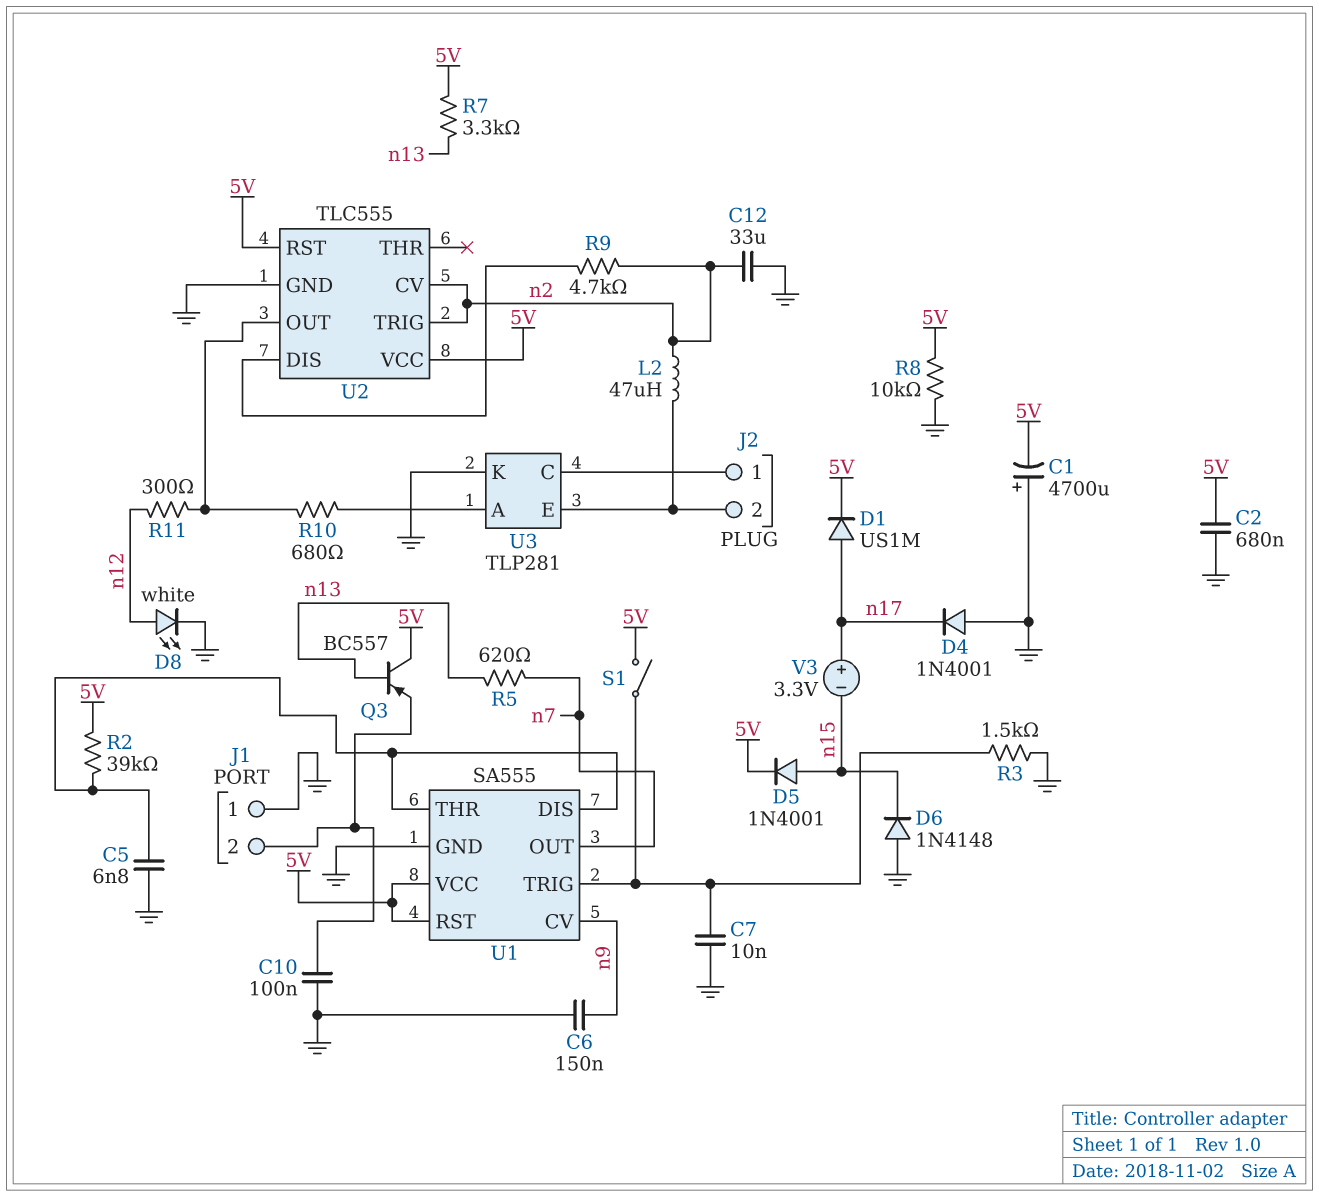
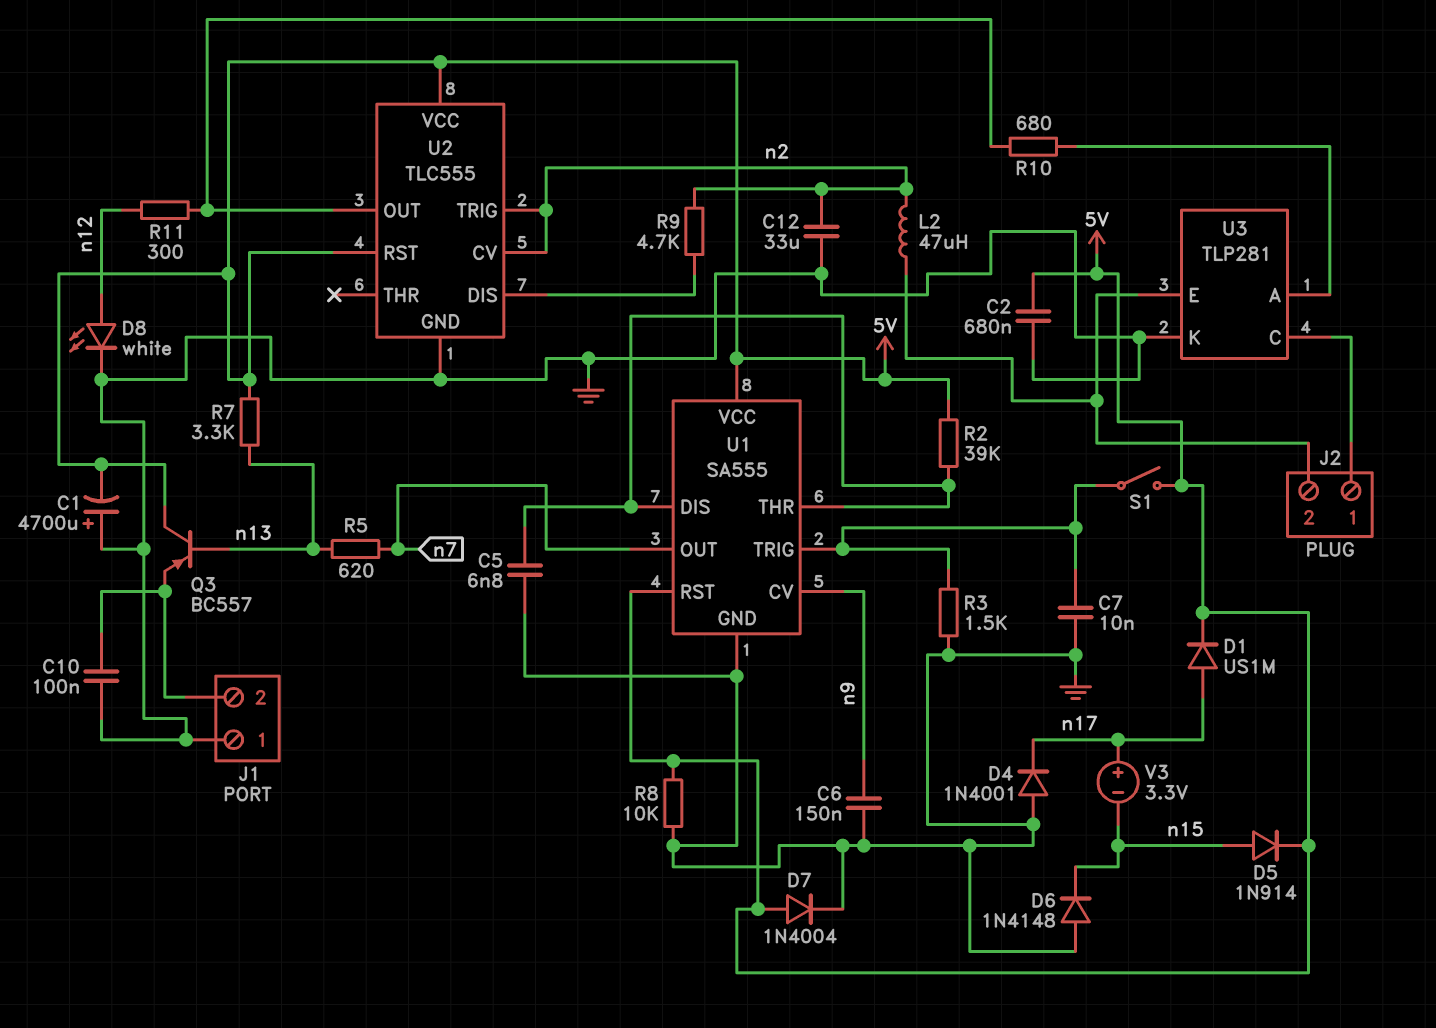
D5: diode 1N4001 (A n15, K 5V) -> diode 1N914 (A n15, K 5V)
D7: none -> diode 1N4004 (A 5V, K GND)

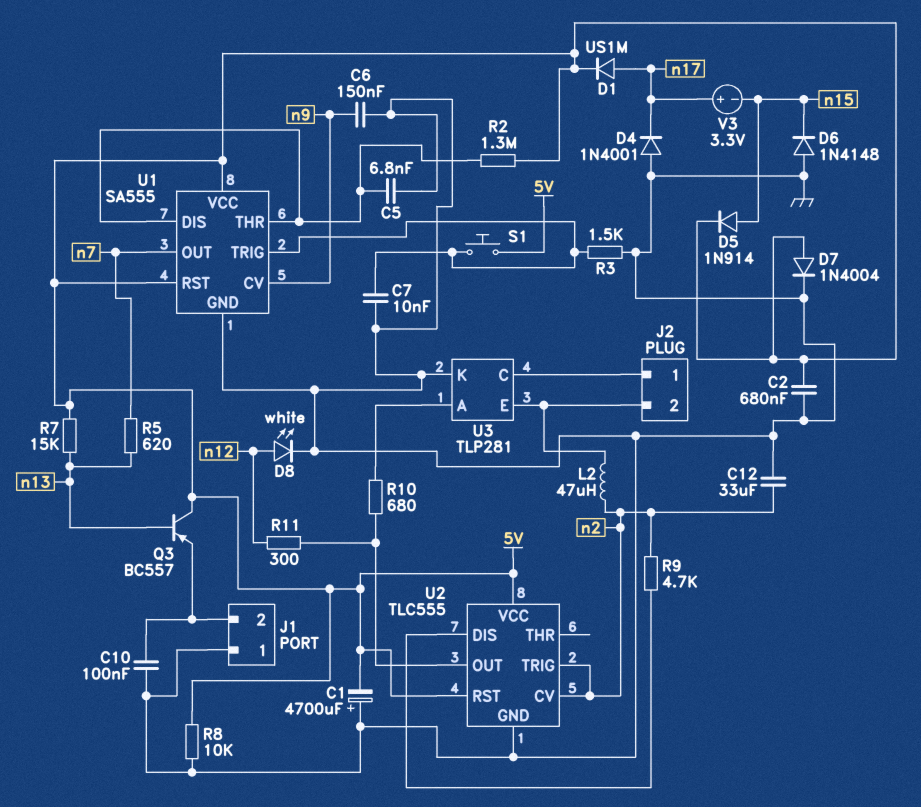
R2: 39k (5V, U1/DIS) -> 1.3M (5V, U1/DIS)
R7: 3.3k (5V, n13) -> 15k (5V, n13)
S1: switch (5V, U1/TRIG) -> button (5V, U1/TRIG)

